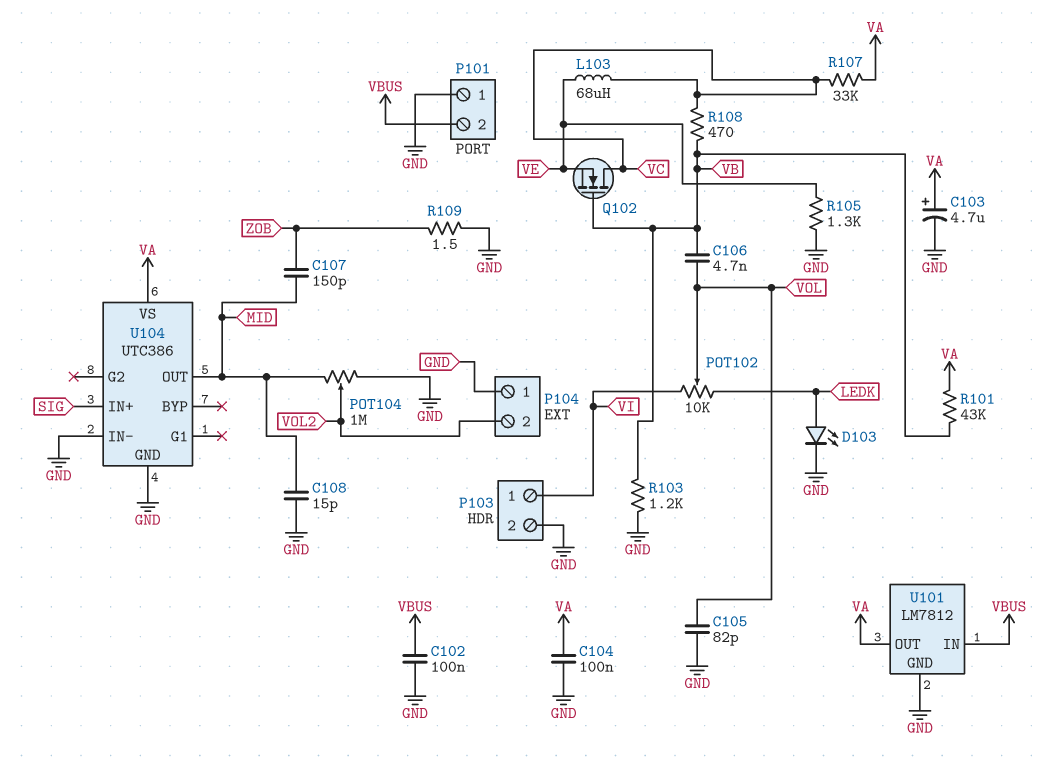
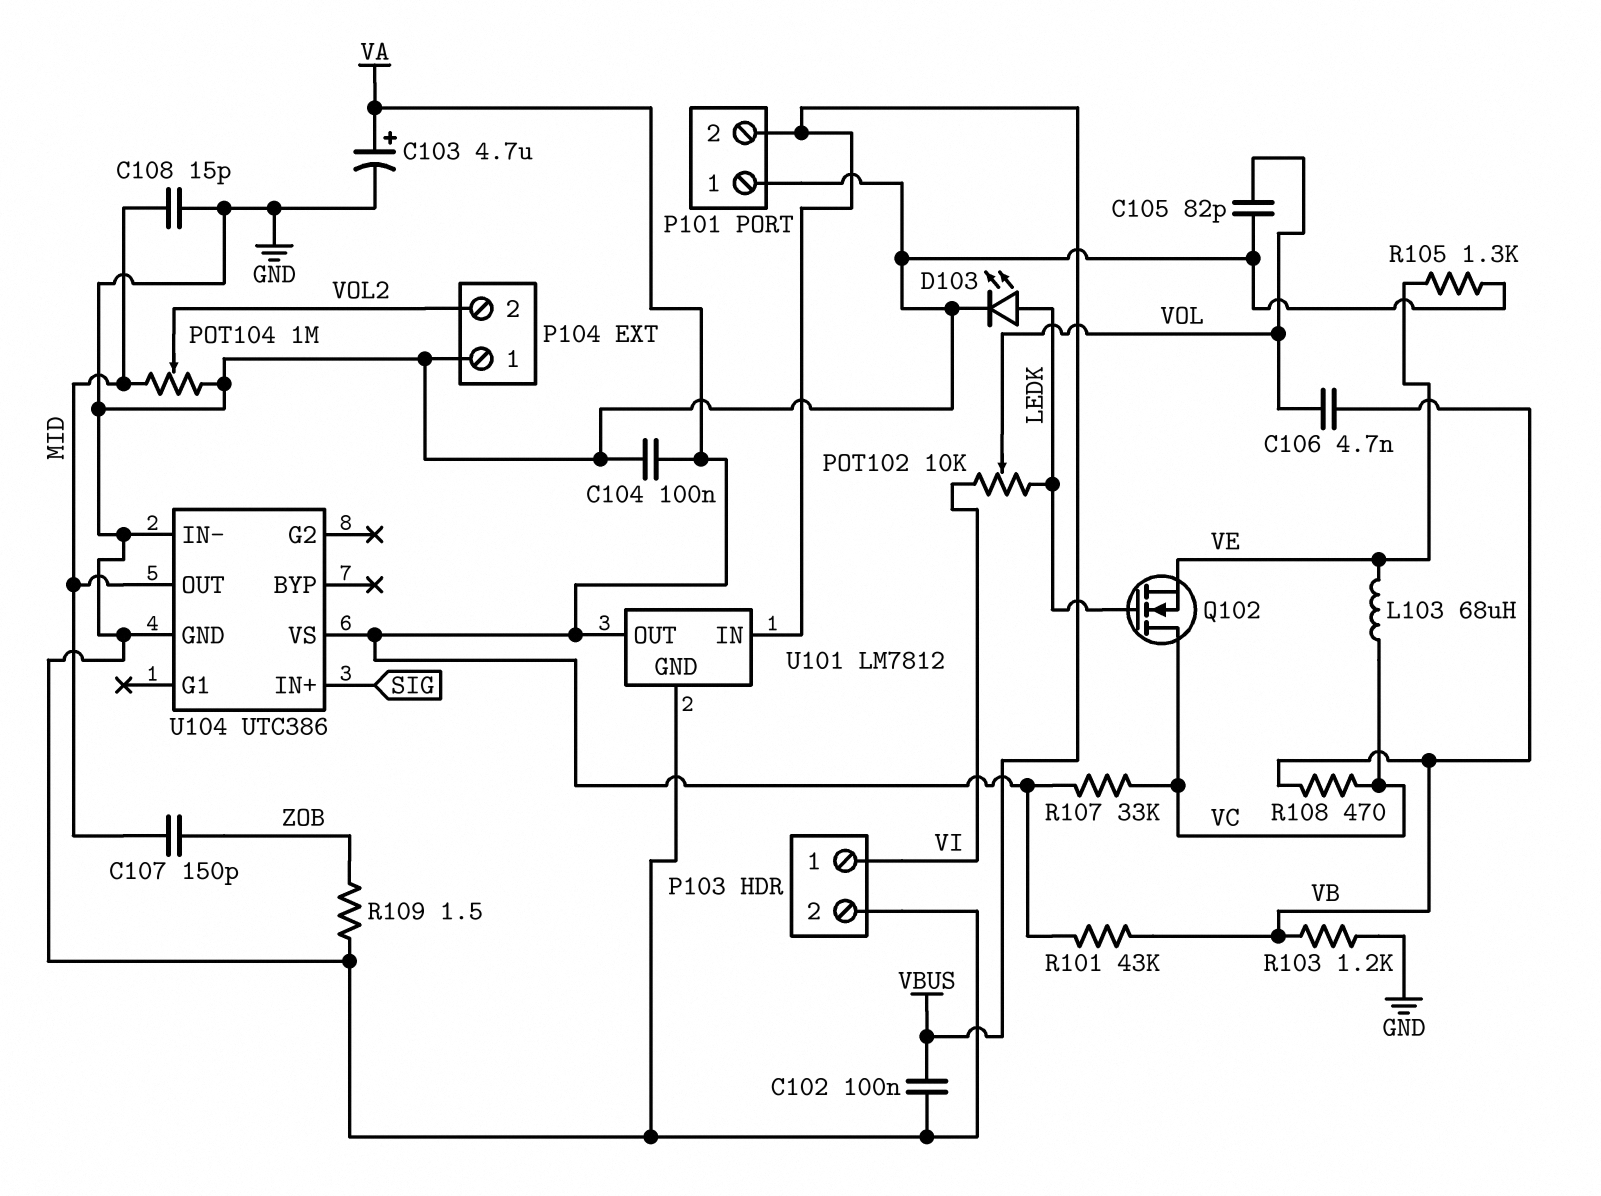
Q102: NMOS (G VB, D VC, S VE) -> NMOS (G LEDK, D VC, S VE)

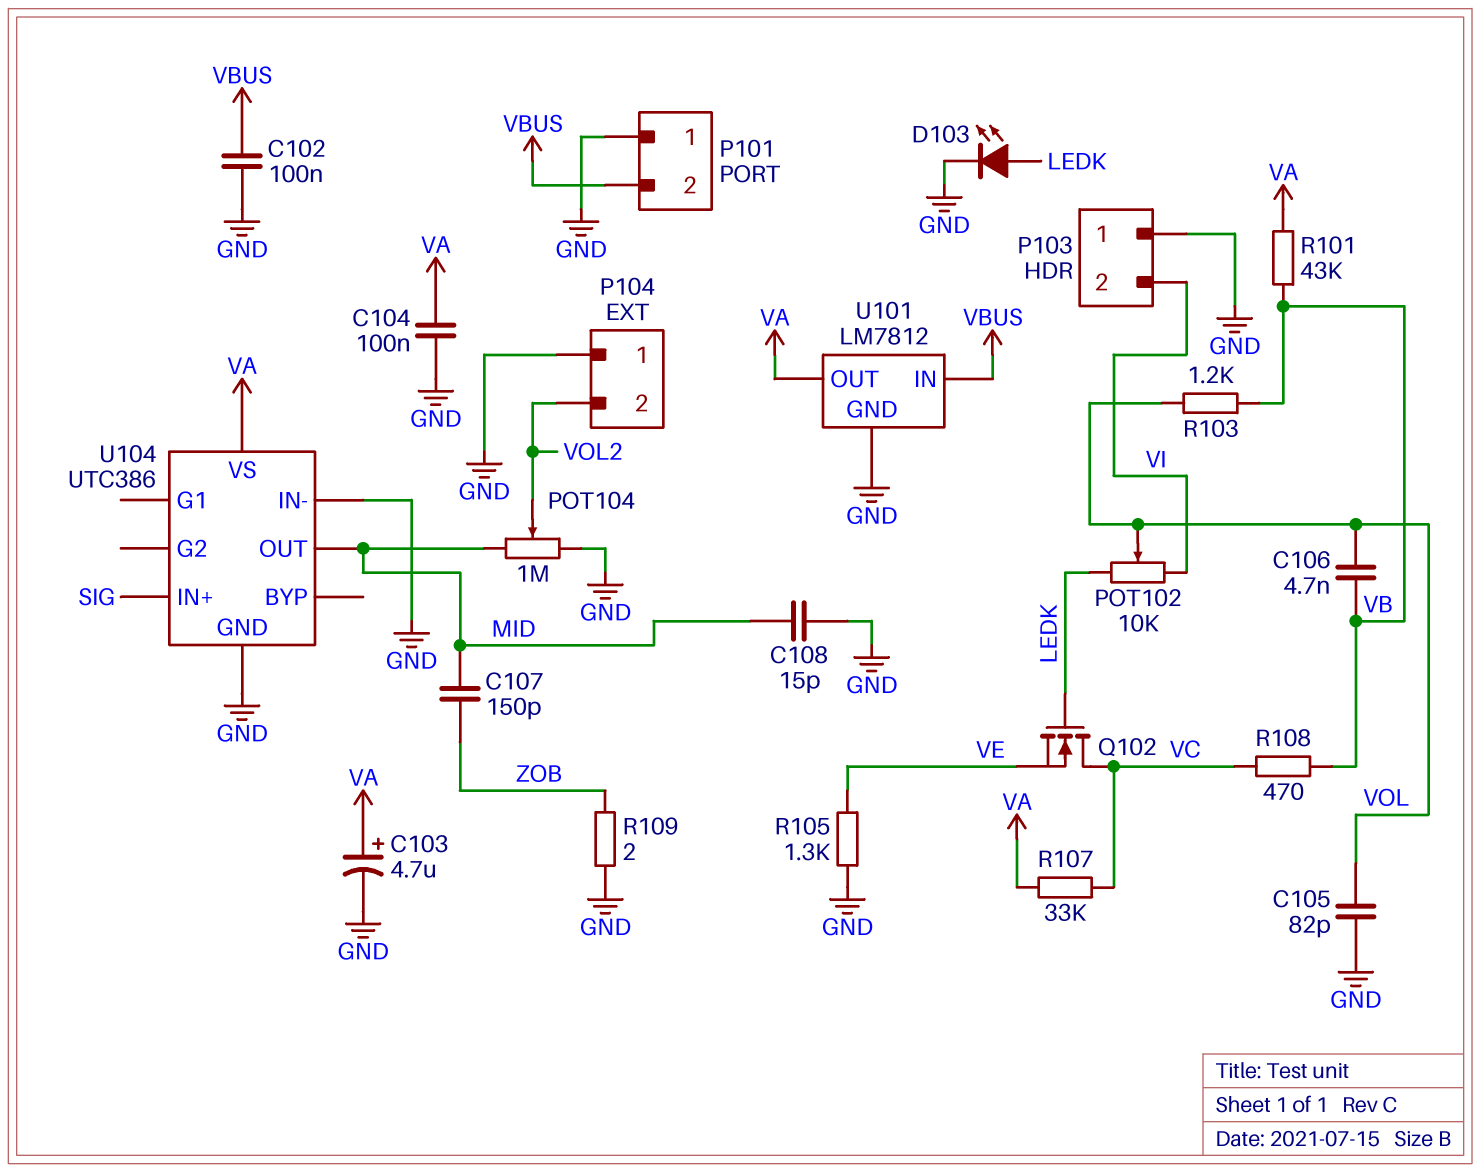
L103: 68uH (VC, VE) -> none
P103 pin 1: VI -> GND
P103 pin 2: GND -> VI
R103: 1.2k (GND, VB) -> 1.2k (VB, VOL)
R109: 1.5 (GND, ZOB) -> 2 (GND, ZOB)

